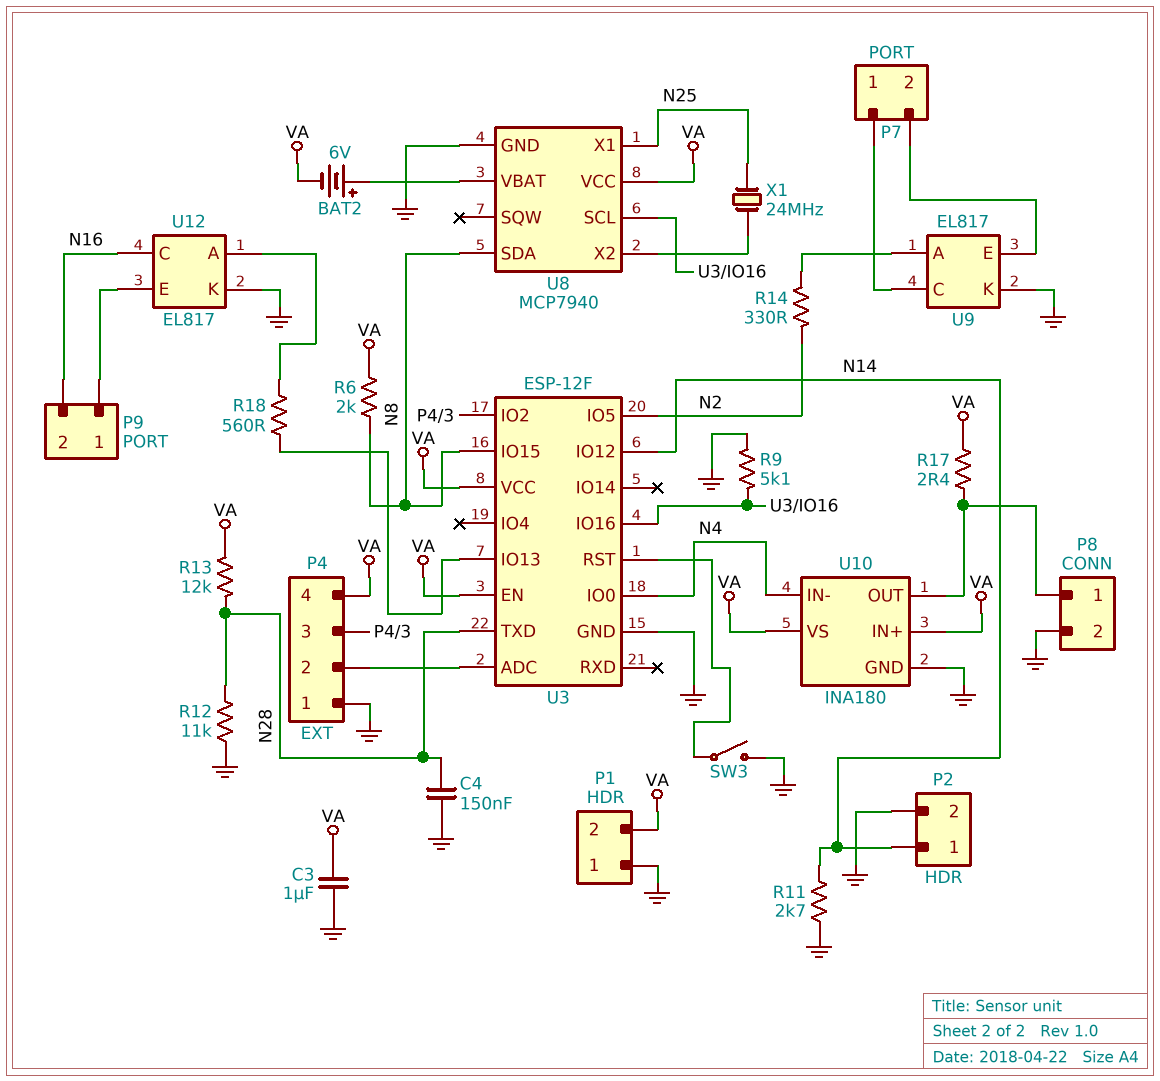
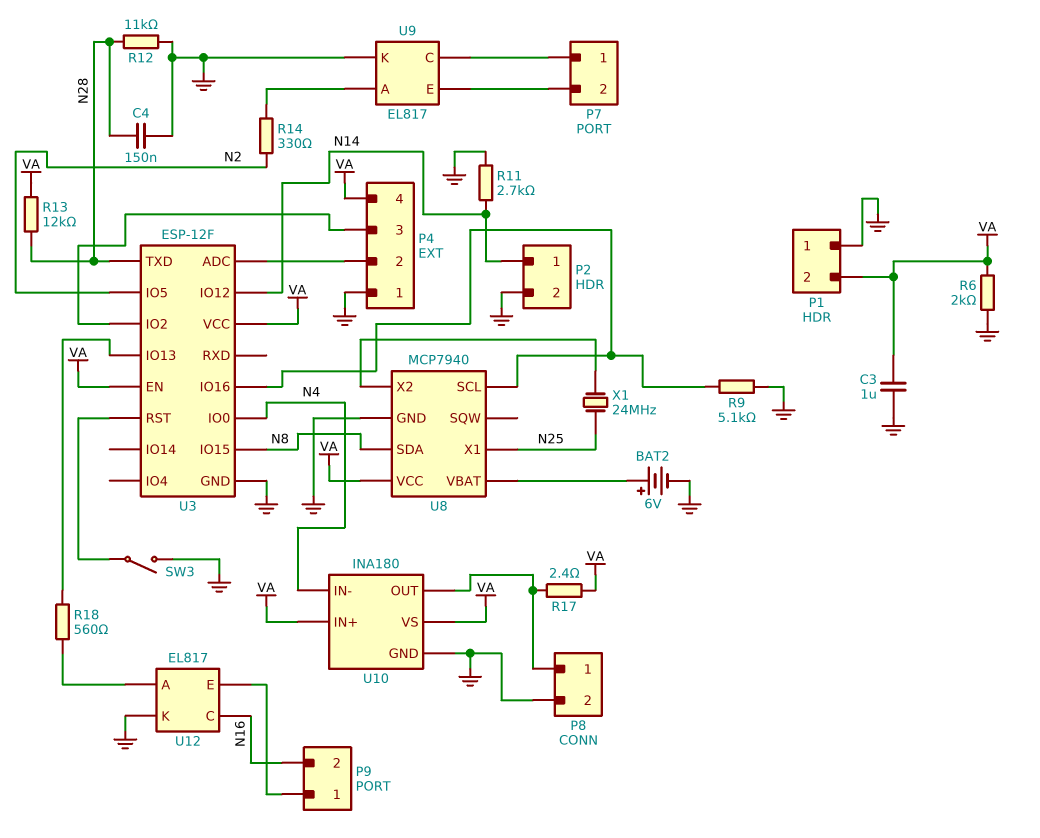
BAT2: 6V (plus U8/VBAT, minus VA) -> 6V (plus U8/VBAT, minus GND)
R6: 2k (N8, VA) -> 2k (GND, VA)

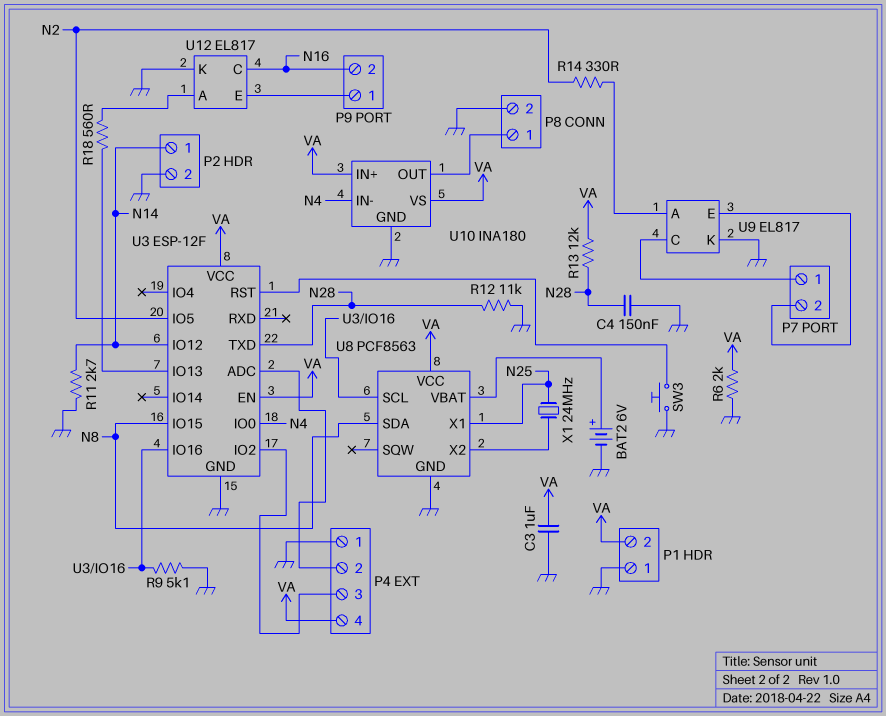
R17: 2.4 (P8/1, VA) -> none
SW3: switch (GND, U3/RST) -> button (GND, U3/RST)
U8: MCP7940 -> PCF8563

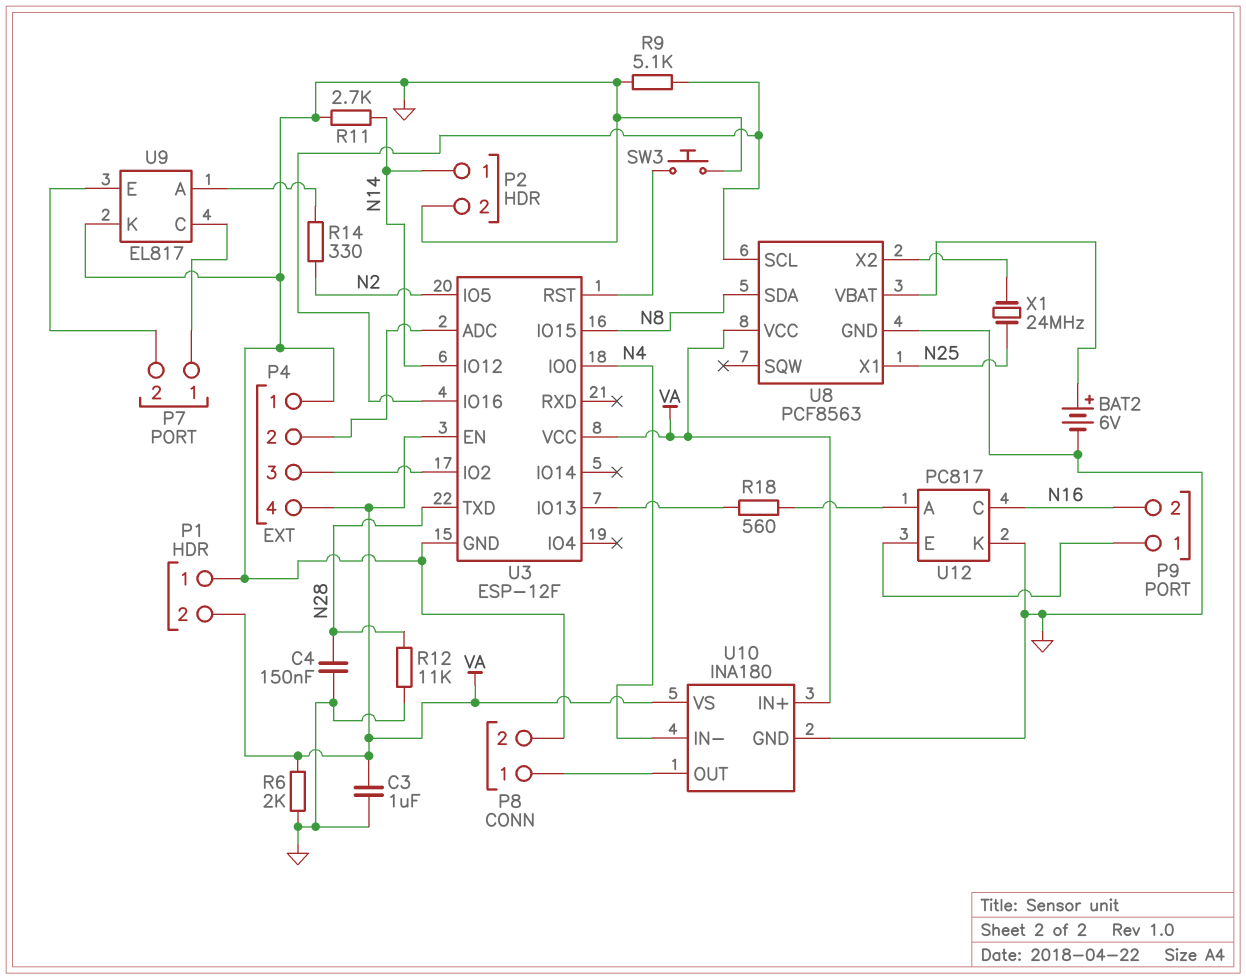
R13: 12k (N28, VA) -> none
U12: EL817 -> PC817

